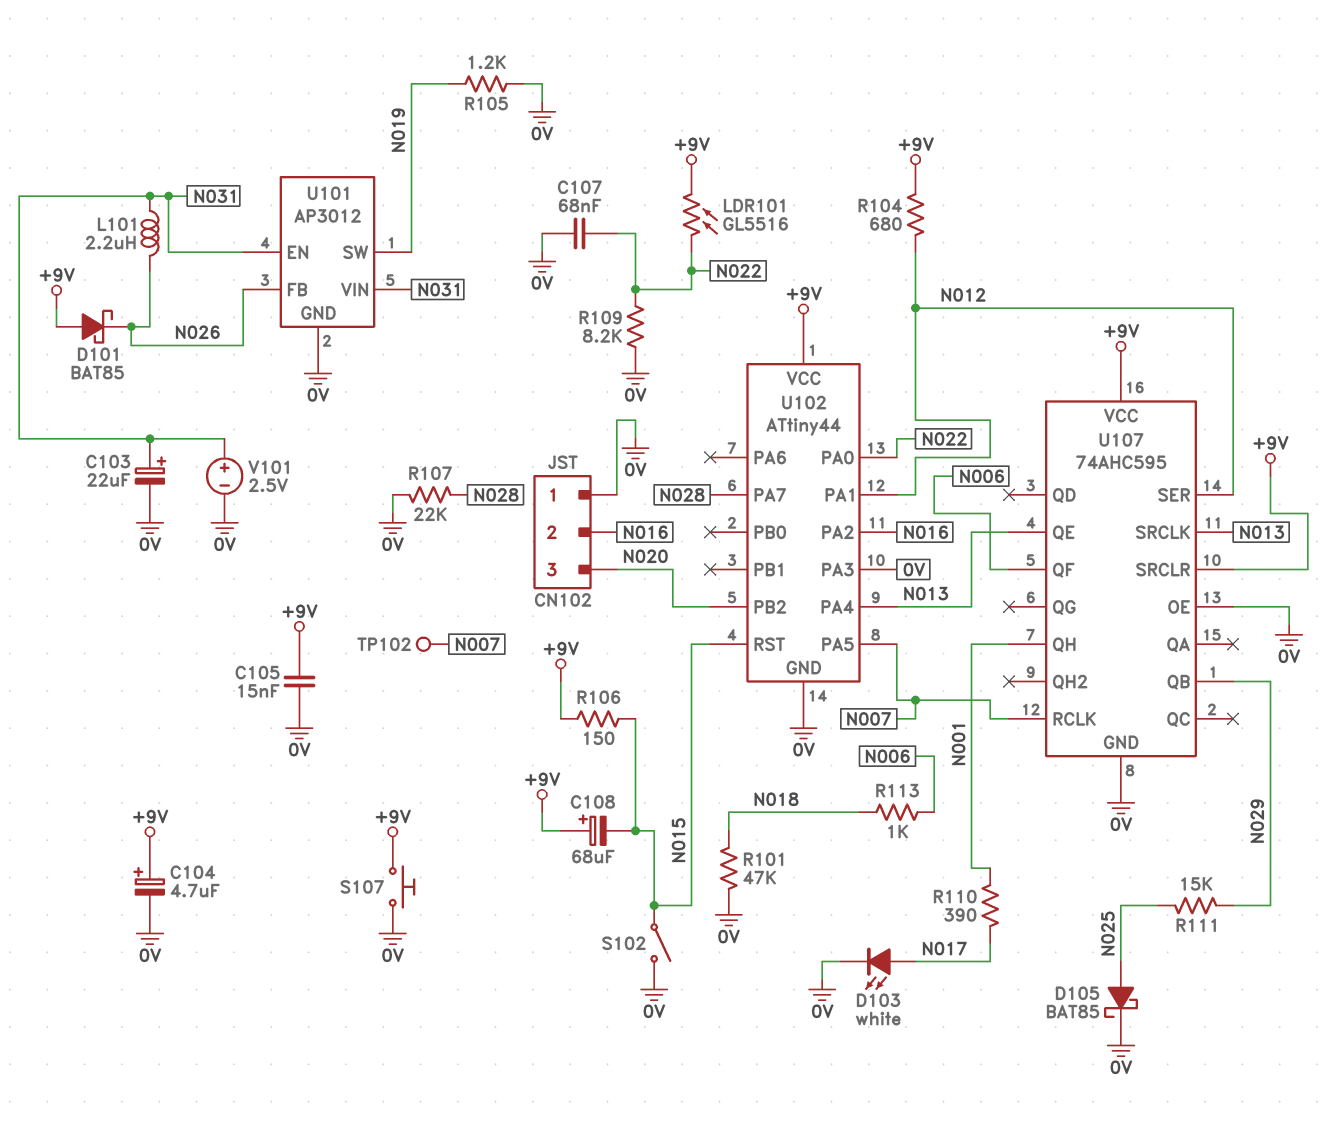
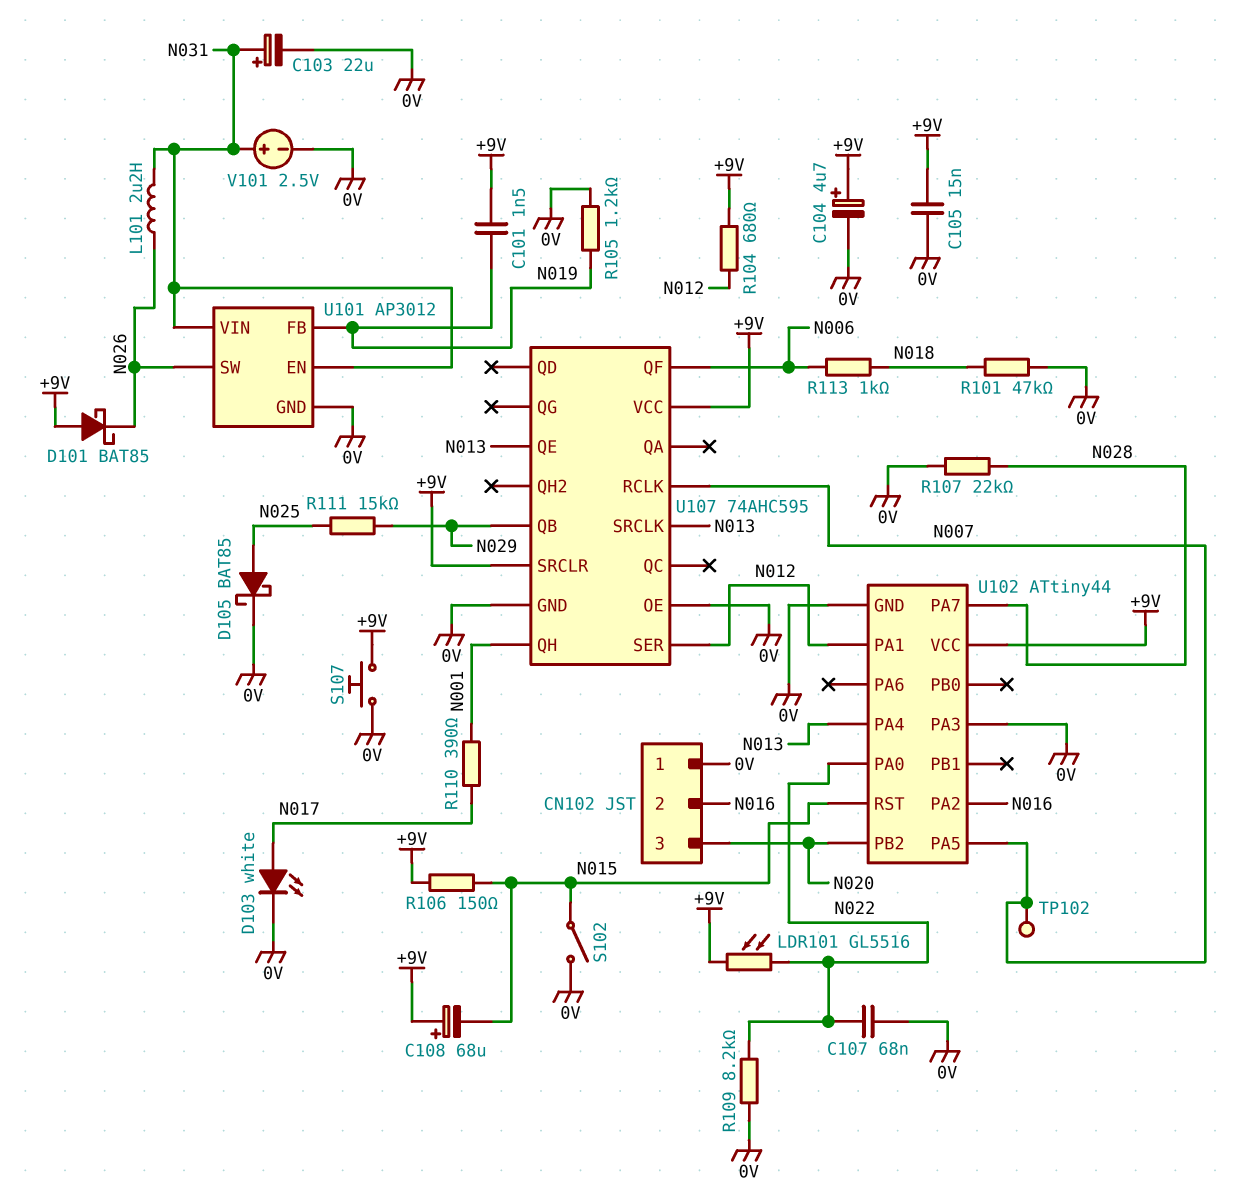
C101: none -> 1.5nF (+9V, N019)
U101 pin FB: N026 -> N019
U101 pin SW: N019 -> N026

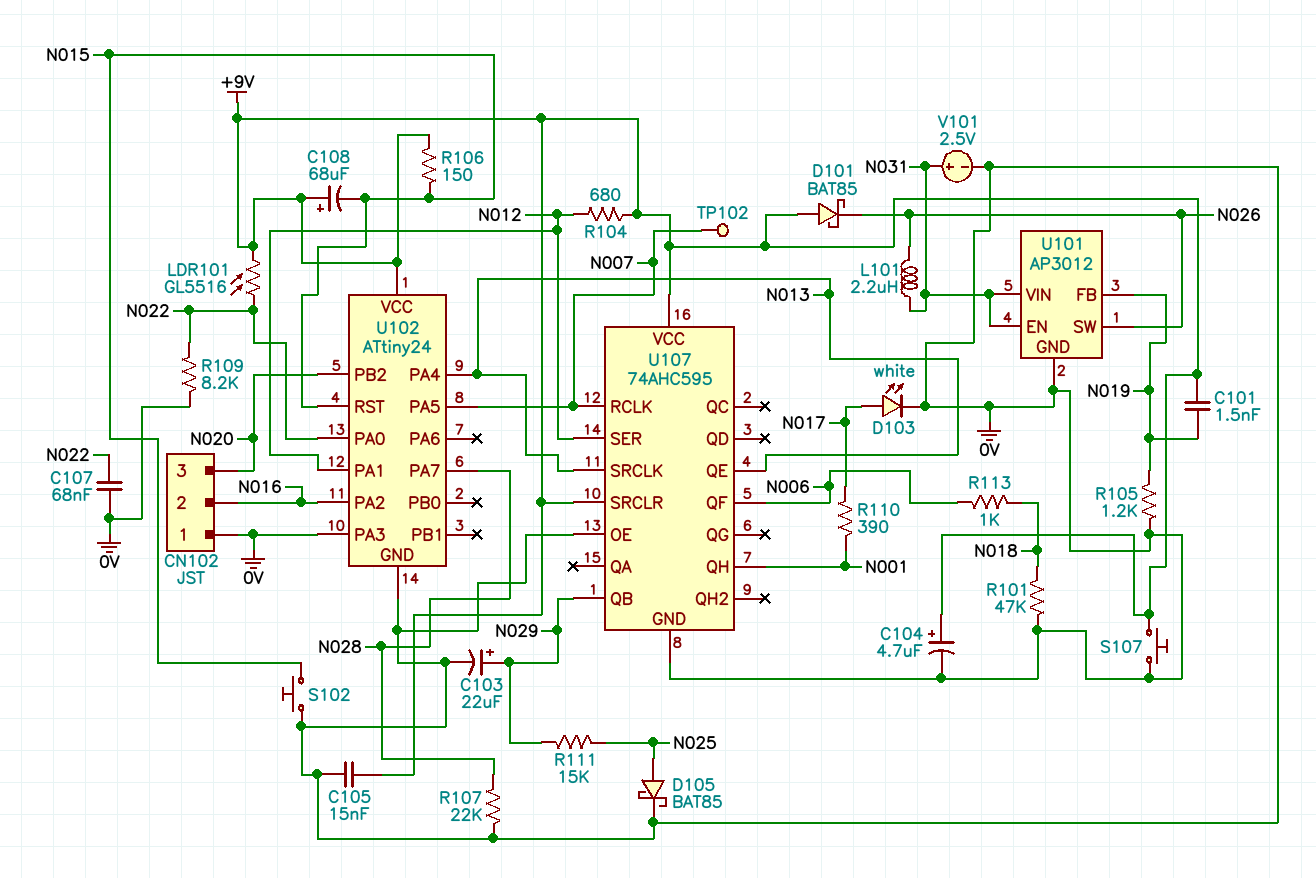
C103: 22uF (plus N031, minus 0V) -> 22uF (plus N029, minus 0V)
S102: switch (0V, N015) -> button (0V, N015)
U102: ATtiny44 -> ATtiny24

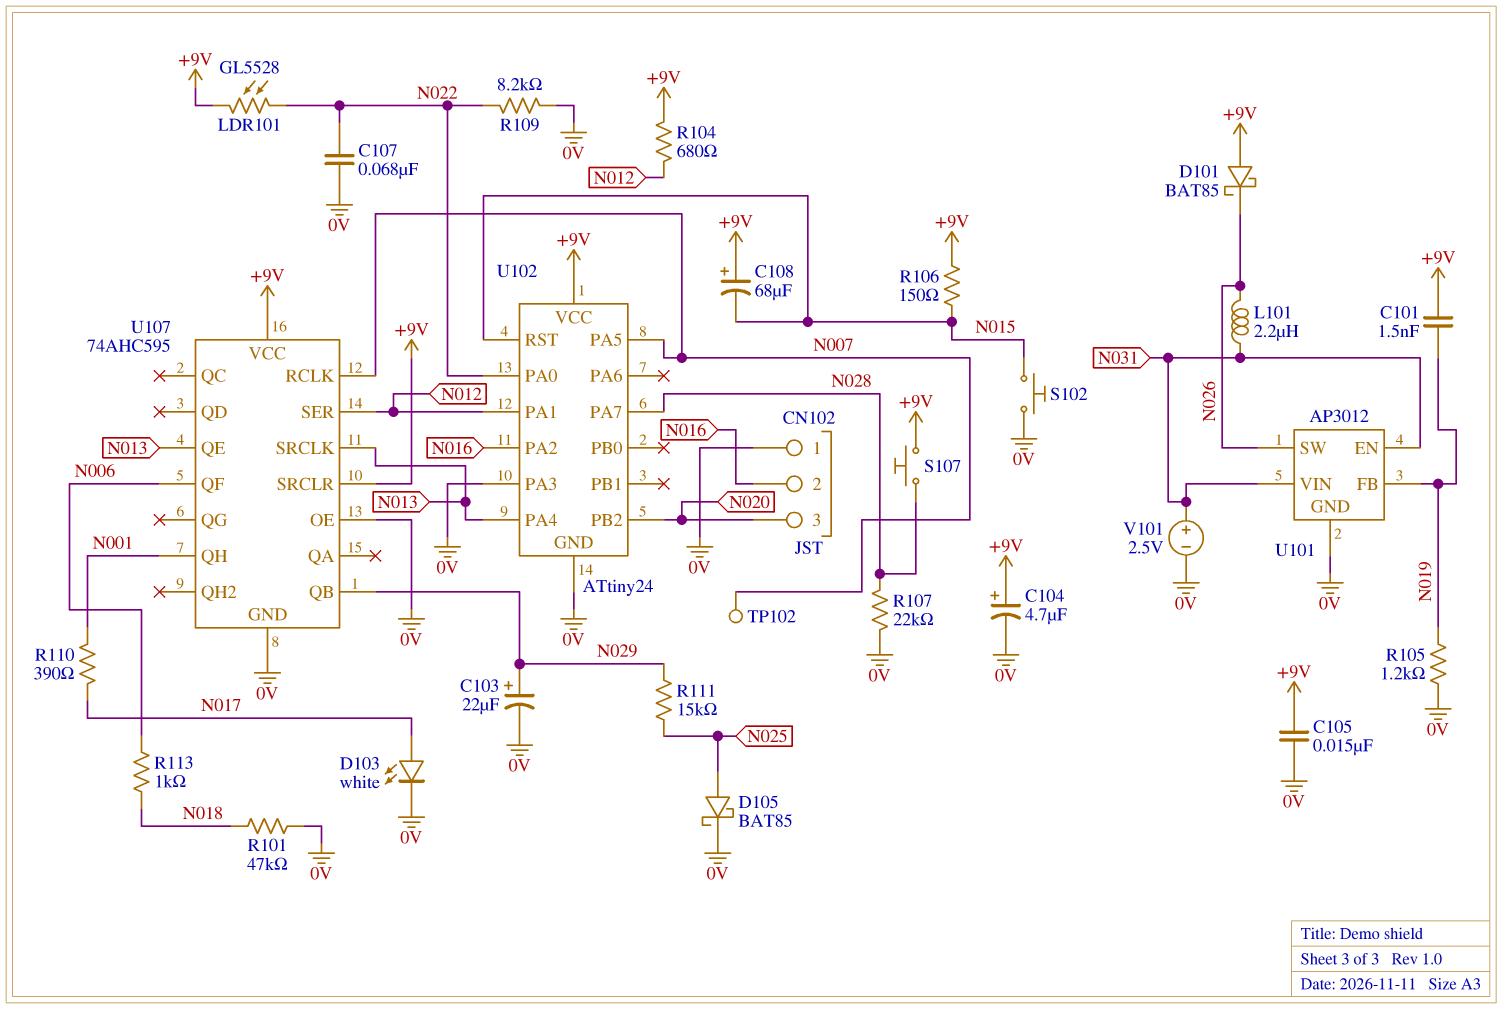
LDR101: GL5516 (+9V, N022) -> GL5528 (+9V, N022)
S107: button (+9V, 0V) -> button (+9V, N028)

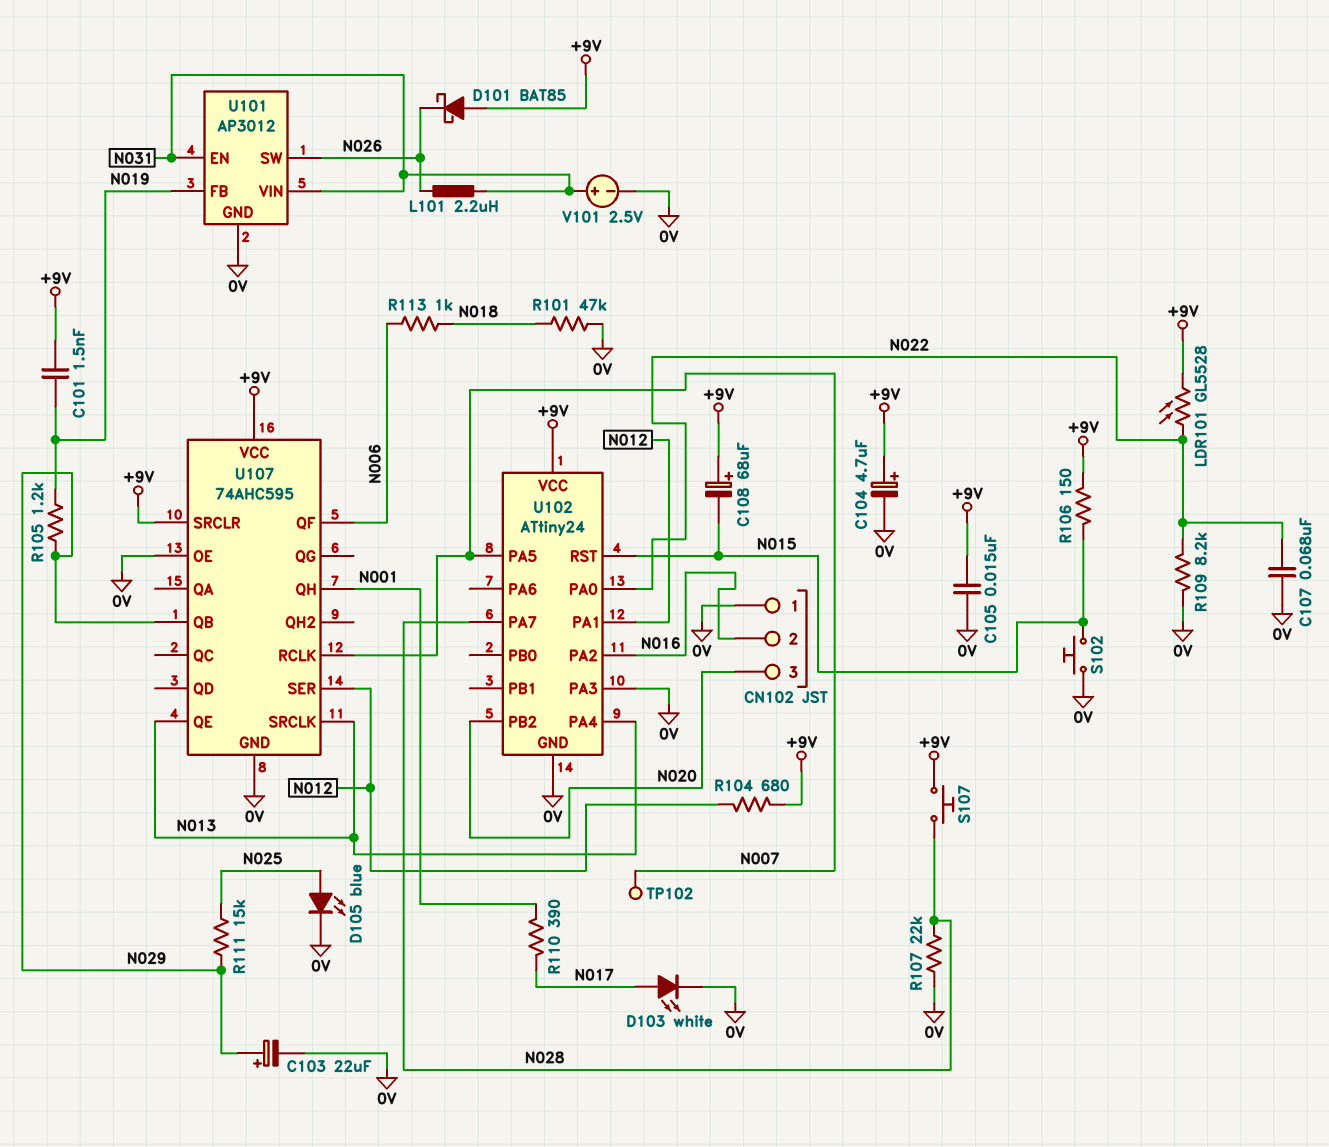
D105: schottky BAT85 (A N025, K 0V) -> LED blue (A N025, K 0V)
R105: 1.2k (0V, N019) -> 1.2k (N019, N029)

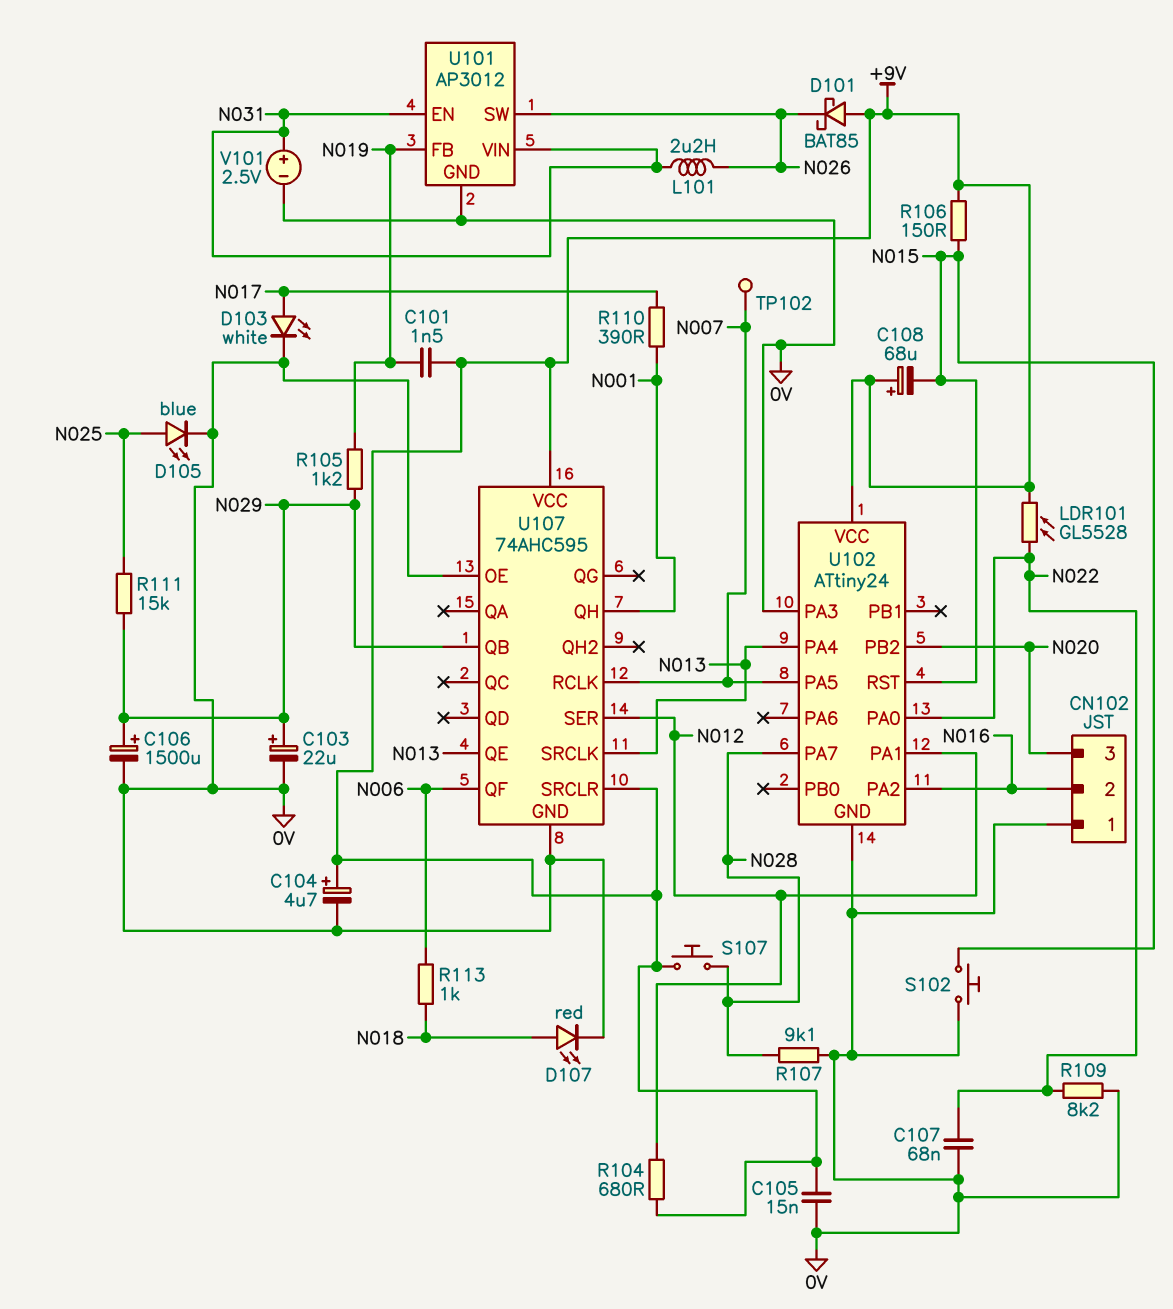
C106: none -> 1500uF (plus N029, minus 0V)
D107: none -> LED red (A N018, K 0V)
R101: 47k (0V, N018) -> none
R107: 22k (0V, N028) -> 9.1k (0V, N028)

